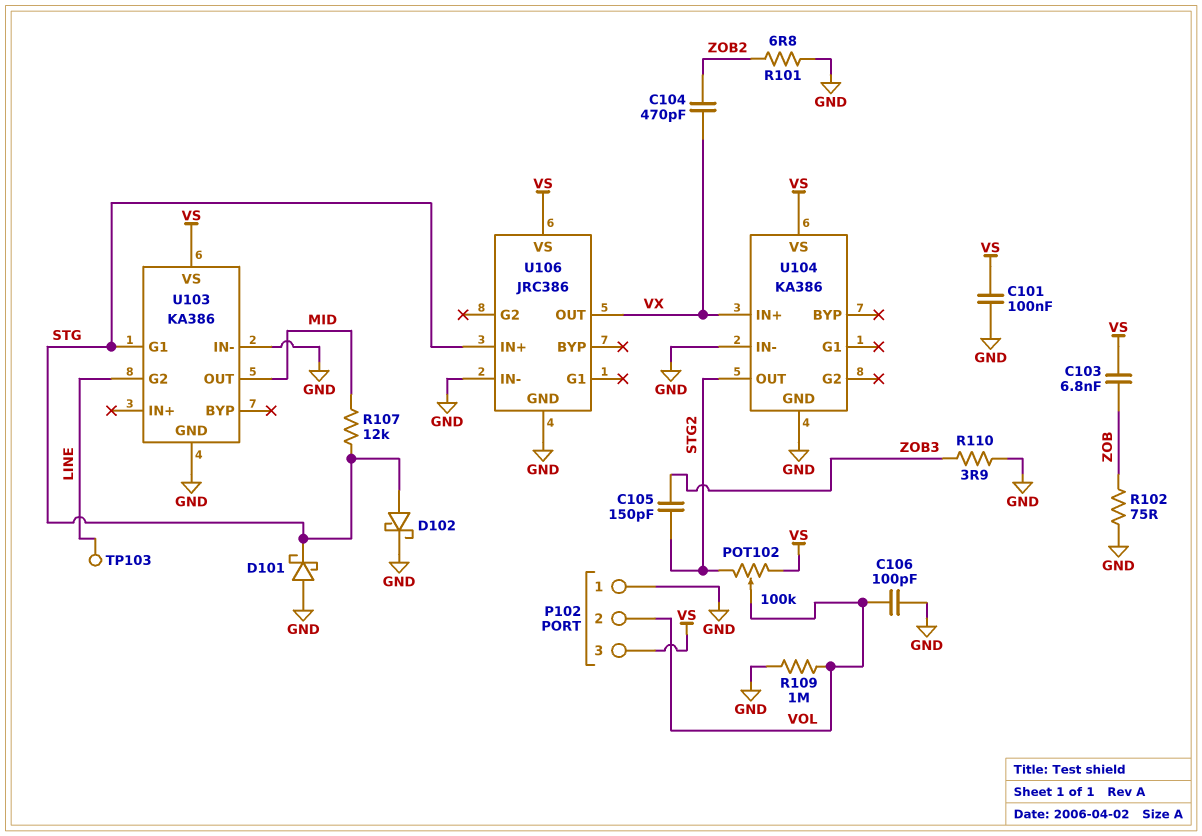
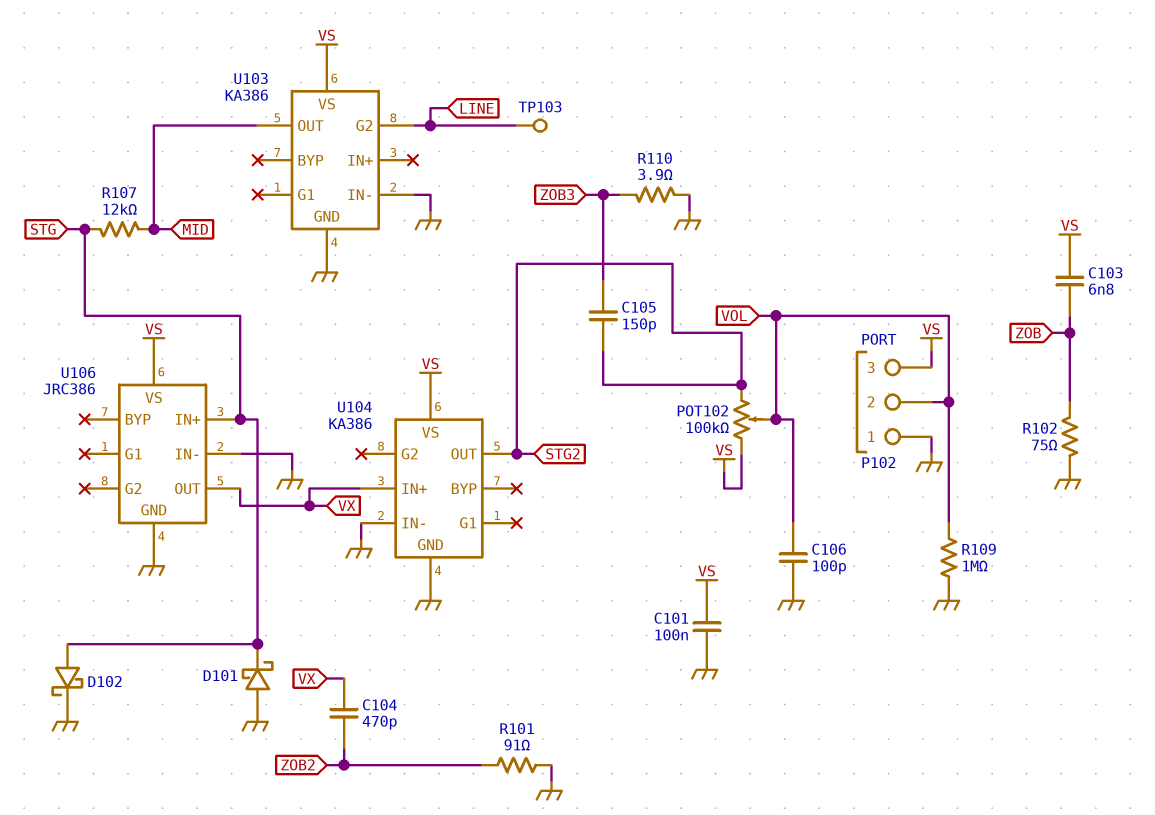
R101: 6.8 (GND, ZOB2) -> 91 (GND, ZOB2)
U103 pin G1: STG -> none

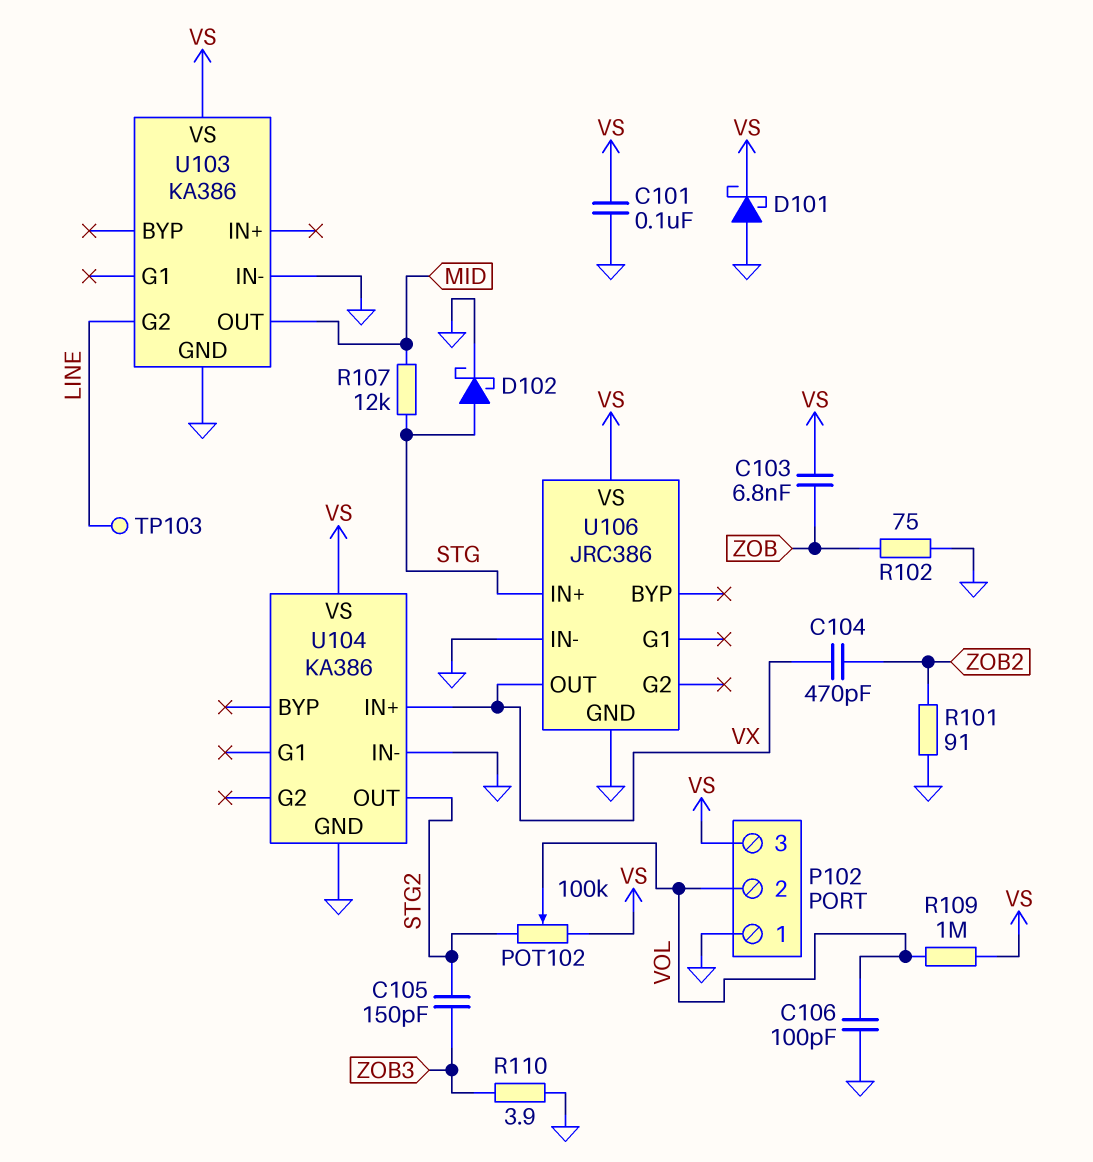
D101: schottky (A GND, K STG) -> schottky (A GND, K VS)
R109: 1M (GND, VOL) -> 1M (VOL, VS)

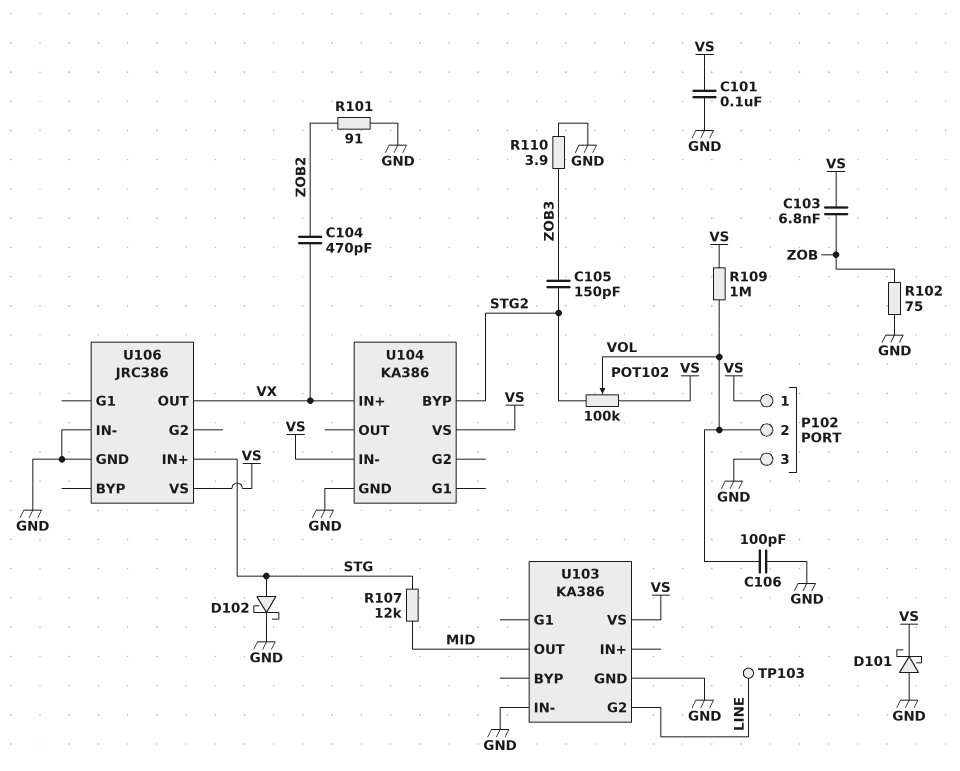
P102 pin 1: GND -> VS
P102 pin 3: VS -> GND
U104 pin BYP: none -> STG2
U104 pin IN-: GND -> VS
U104 pin OUT: STG2 -> none

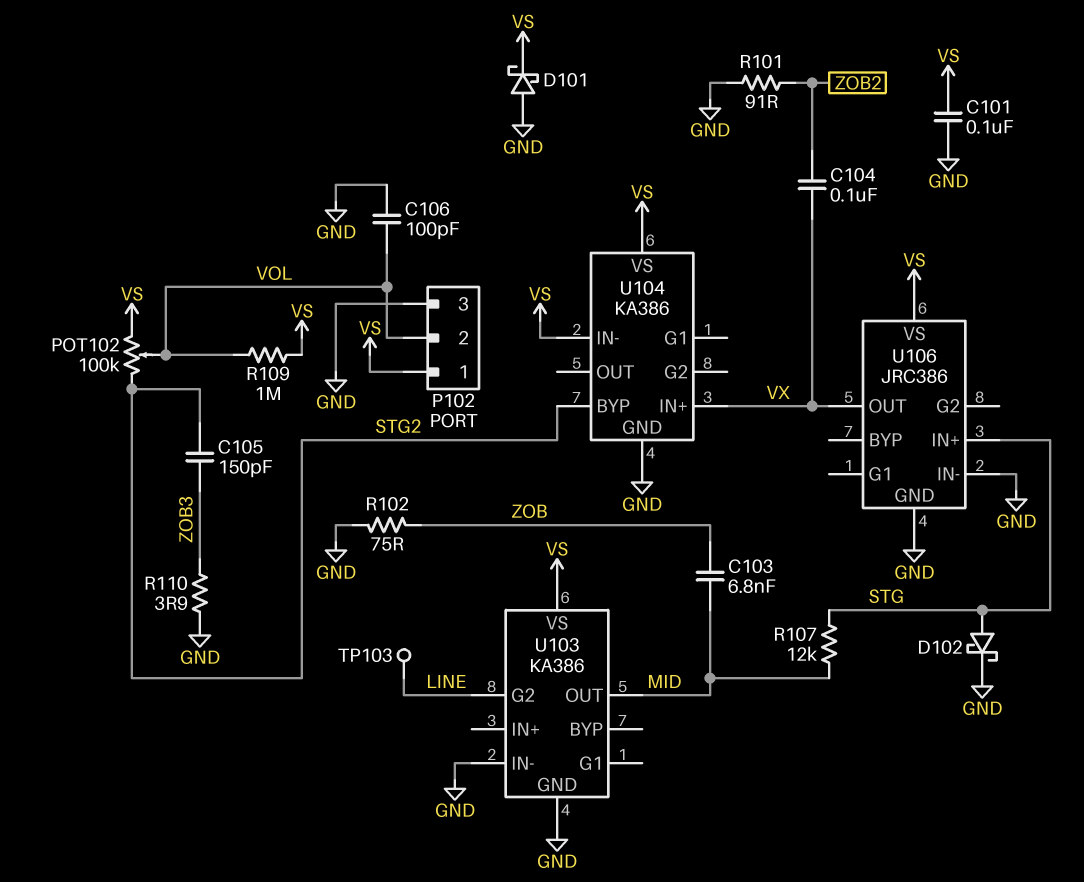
C103: 6.8nF (VS, ZOB) -> 6.8nF (MID, ZOB)
C104: 470pF (VX, ZOB2) -> 100nF (VX, ZOB2)

